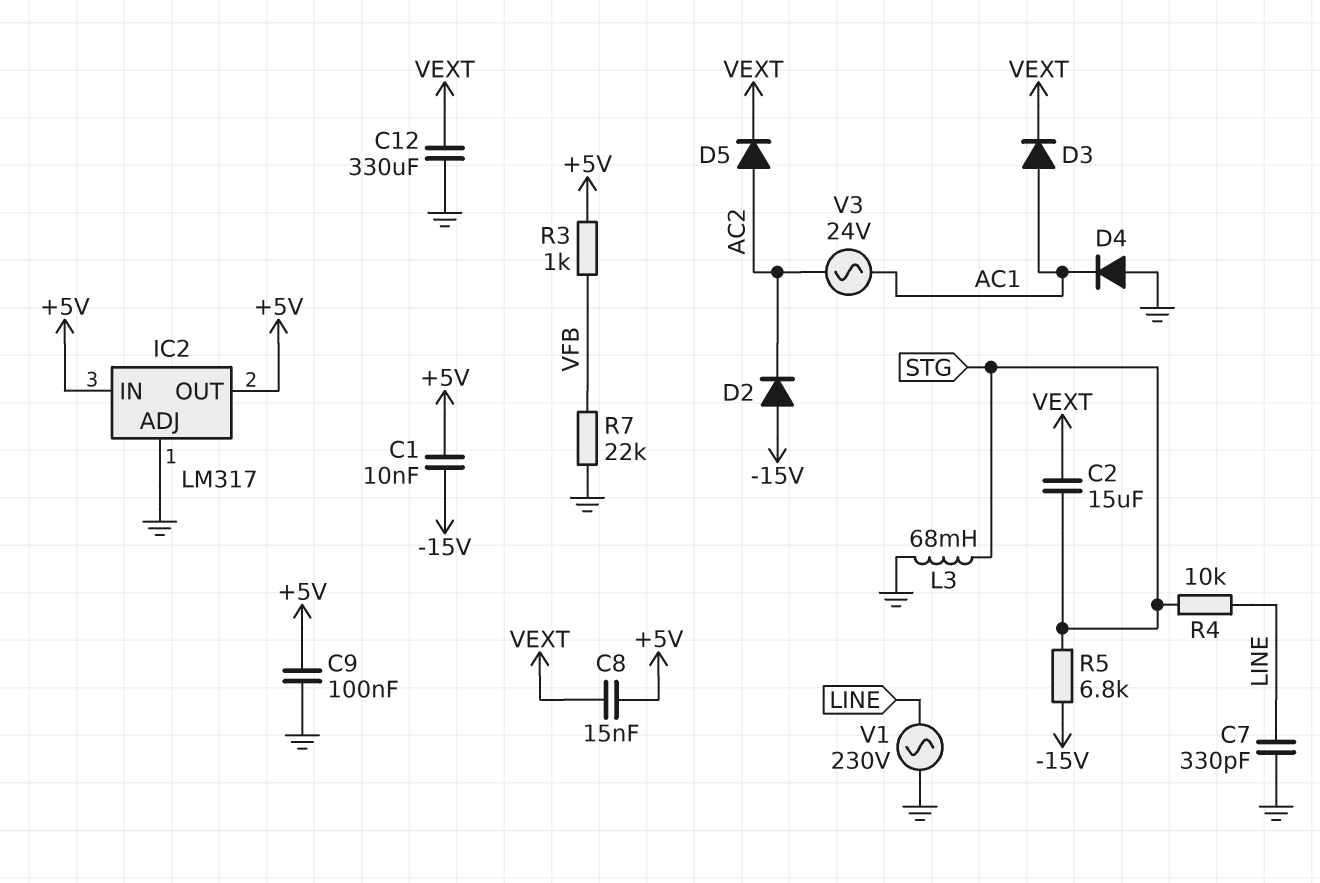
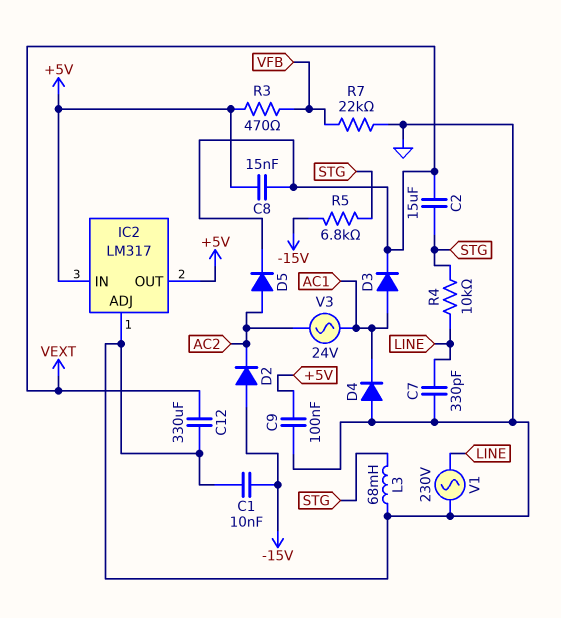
C1: 10nF (+5V, -15V) -> 10nF (-15V, GND)
R3: 1k (+5V, VFB) -> 470 (+5V, VFB)

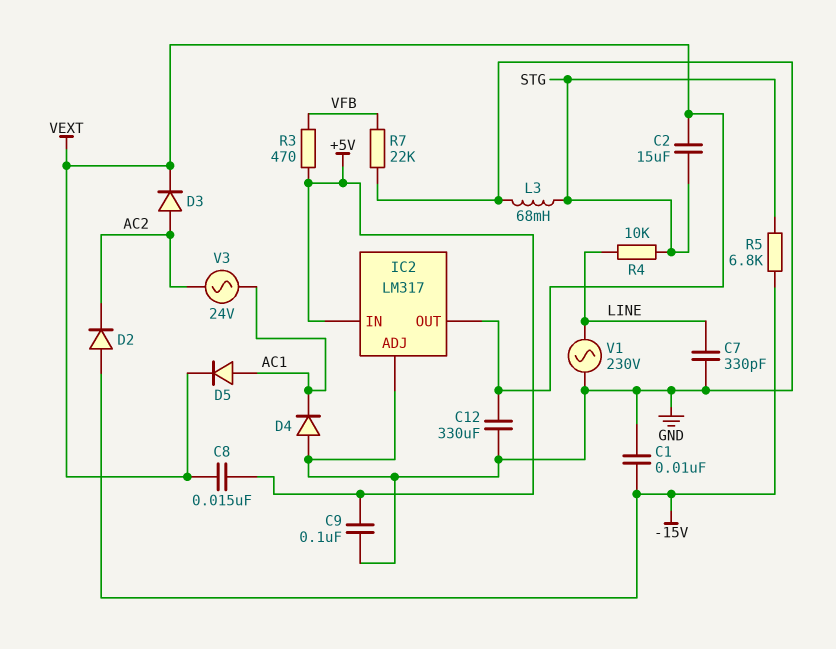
D3: diode (A AC1, K VEXT) -> diode (A AC2, K VEXT)
D5: diode (A AC2, K VEXT) -> diode (A AC1, K VEXT)
IC2 pin OUT: +5V -> VEXT

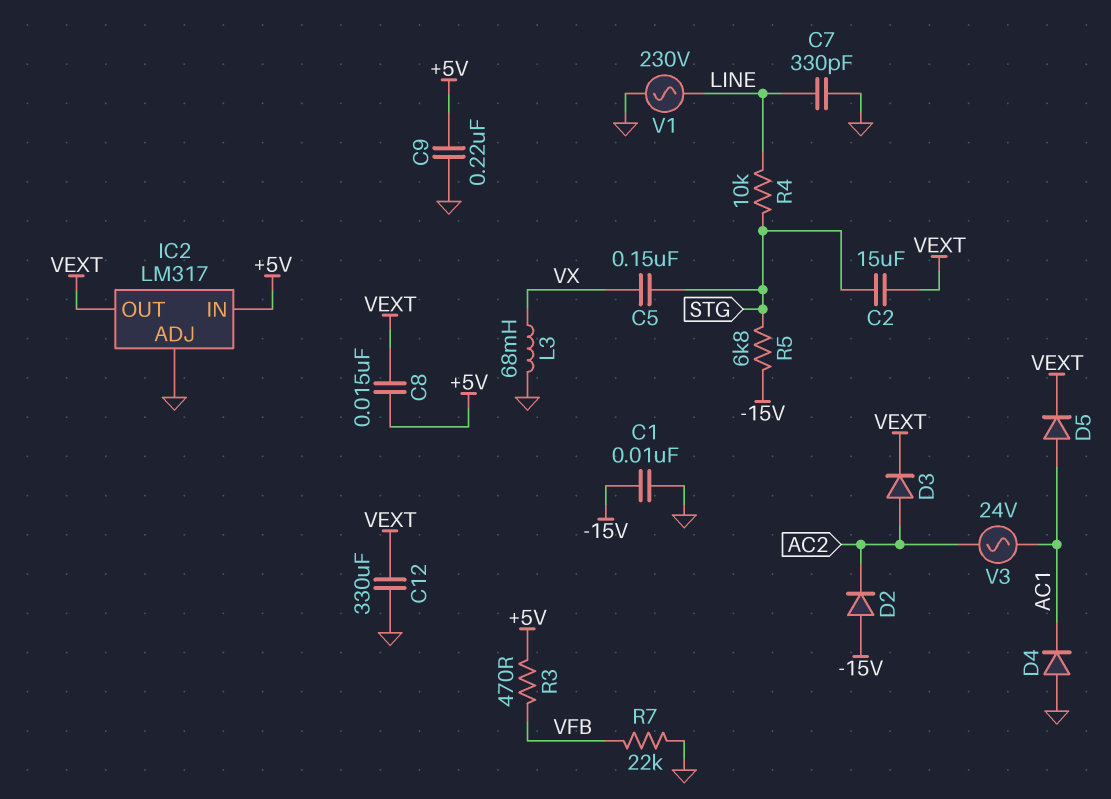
C5: none -> 150nF (STG, VX)
C9: 100nF (+5V, GND) -> 220nF (+5V, GND)
L3: 68mH (GND, STG) -> 68mH (GND, VX)

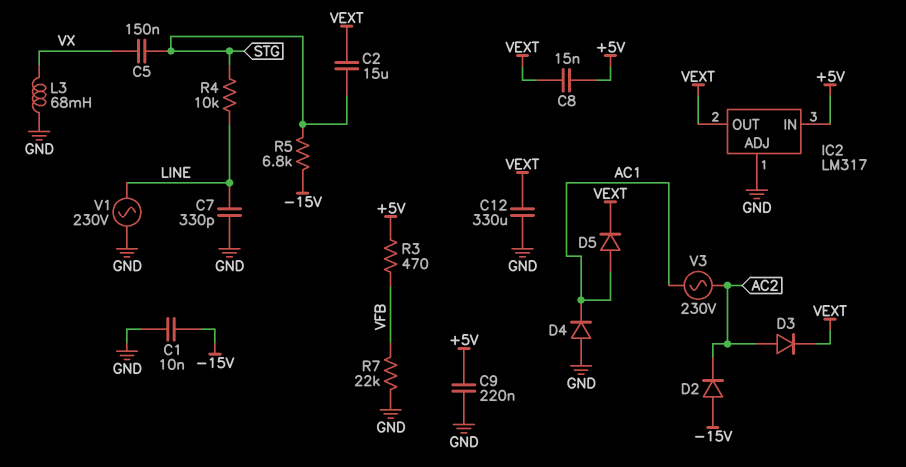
V3: AC 24V (AC1, AC2) -> AC 230V (AC1, AC2)

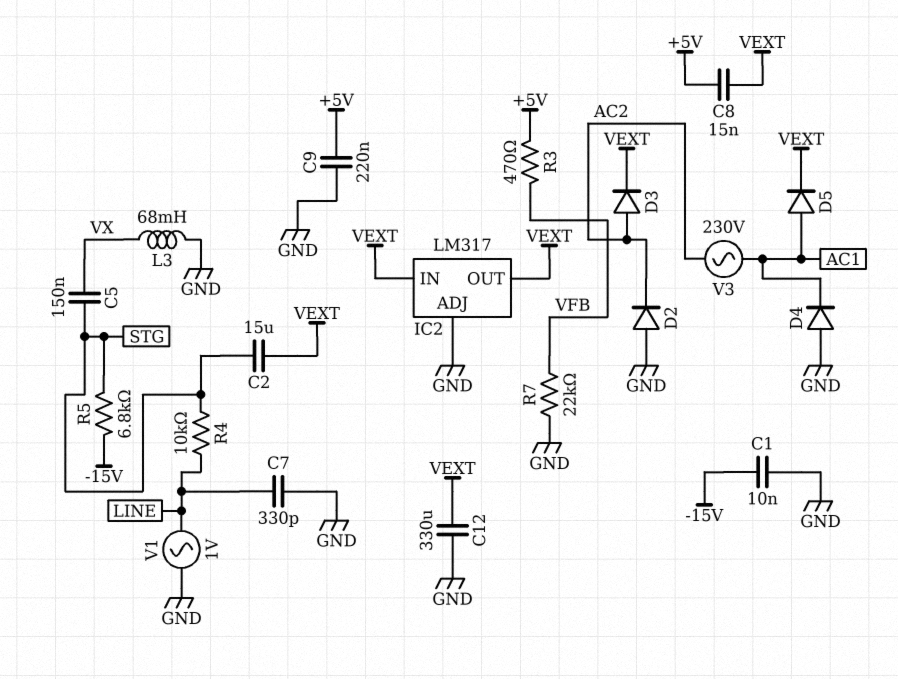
D2: diode (A -15V, K AC2) -> diode (A GND, K AC2)
IC2 pin IN: +5V -> VEXT
V1: AC 230V (GND, LINE) -> AC 1V (GND, LINE)

